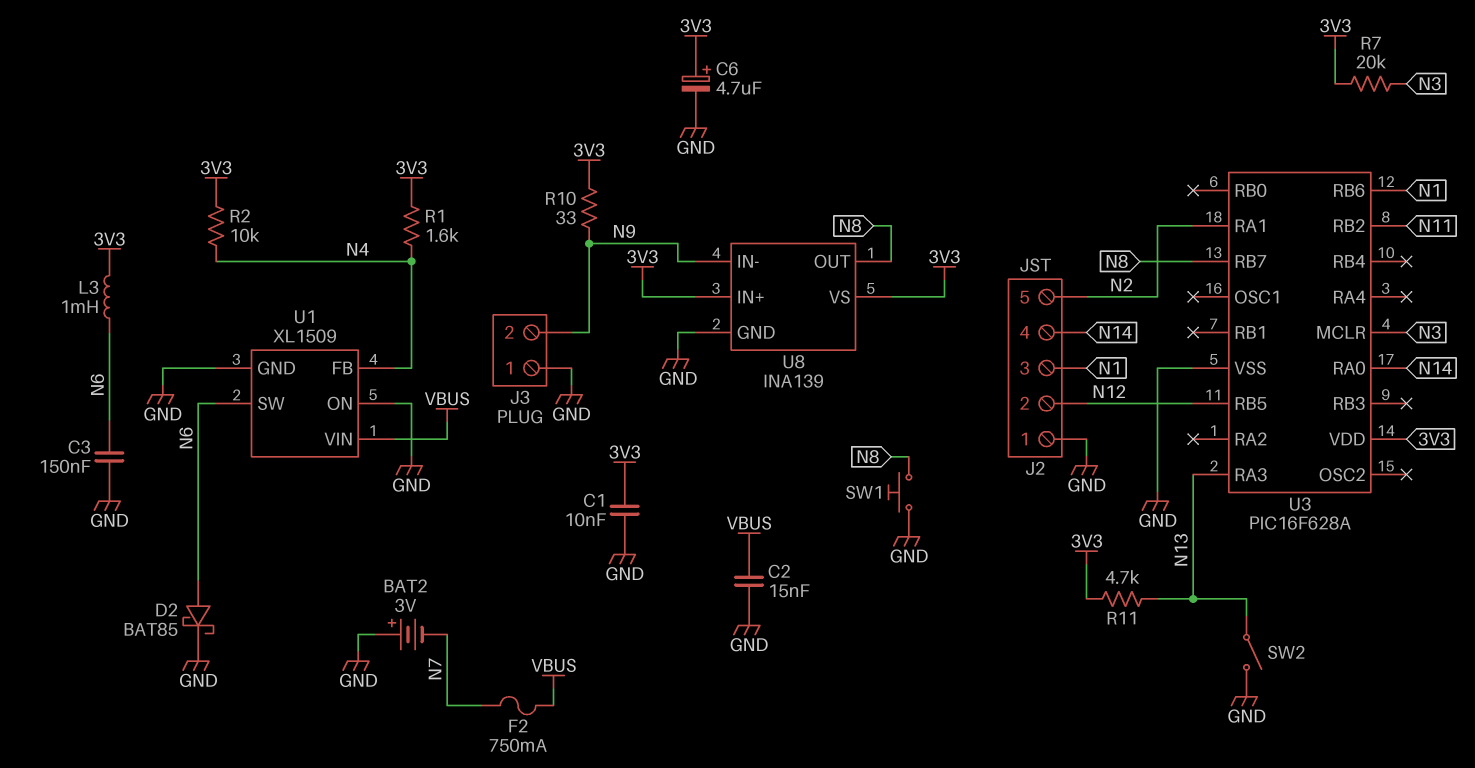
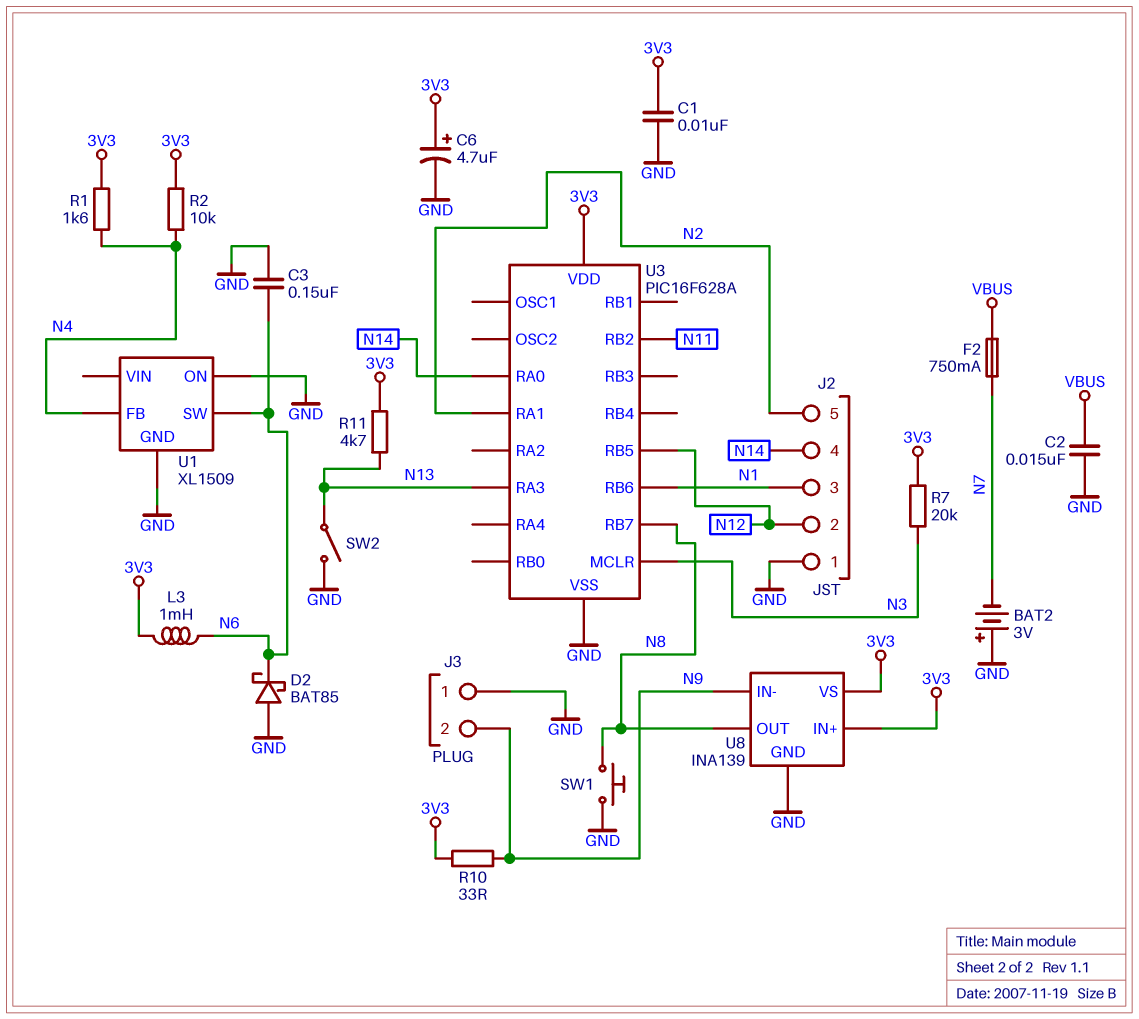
D2: schottky BAT85 (A N6, K GND) -> schottky BAT85 (A GND, K N6)
U1 pin VIN: VBUS -> none

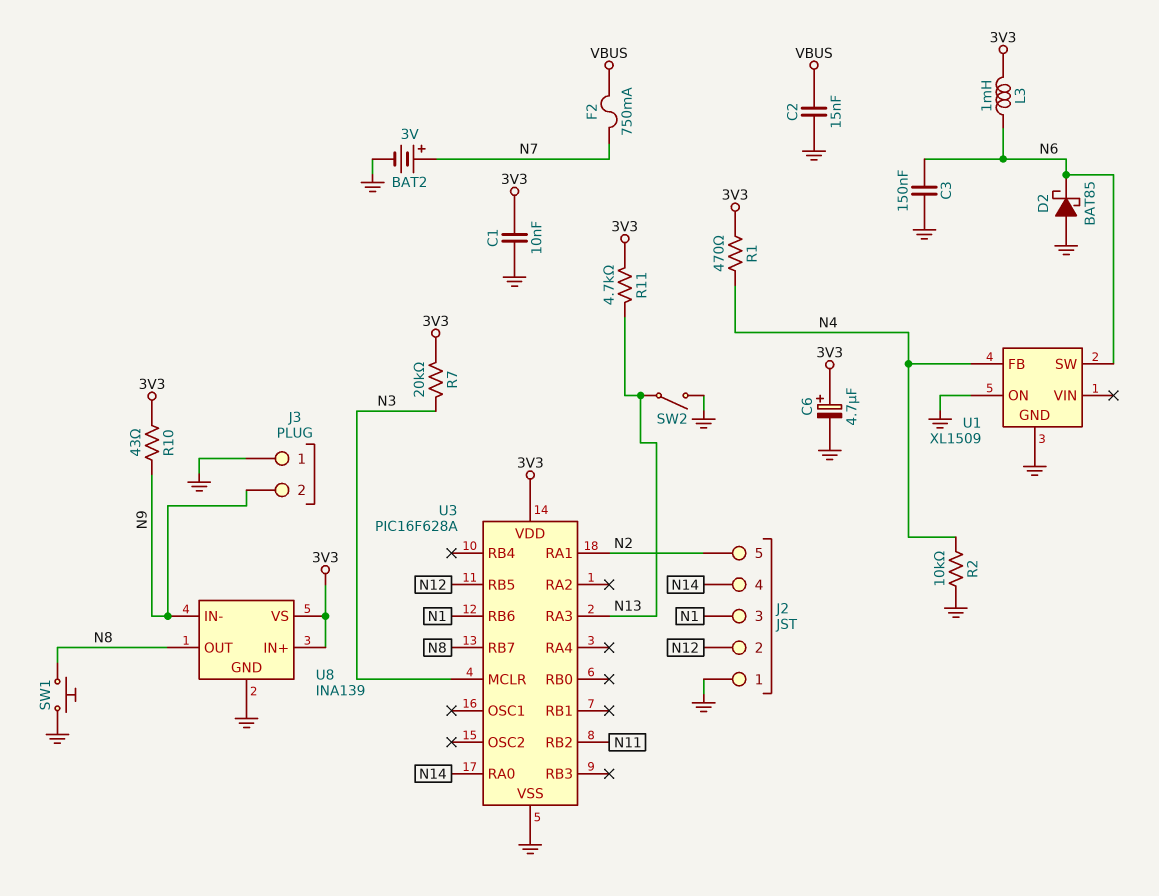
BAT2: 3V (plus GND, minus N7) -> 3V (plus N7, minus GND)
R1: 1.6k (3V3, N4) -> 470 (3V3, N4)
R2: 10k (3V3, N4) -> 10k (GND, N4)
R10: 33 (3V3, N9) -> 43 (3V3, N9)

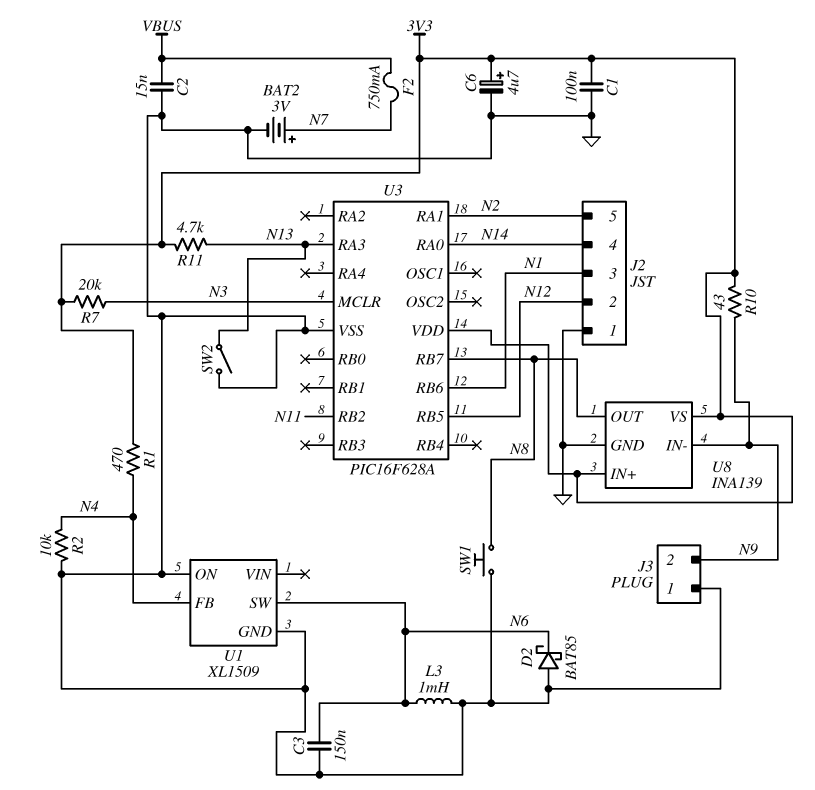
C1: 10nF (3V3, GND) -> 100nF (3V3, GND)
L3: 1mH (3V3, N6) -> 1mH (GND, N6)

